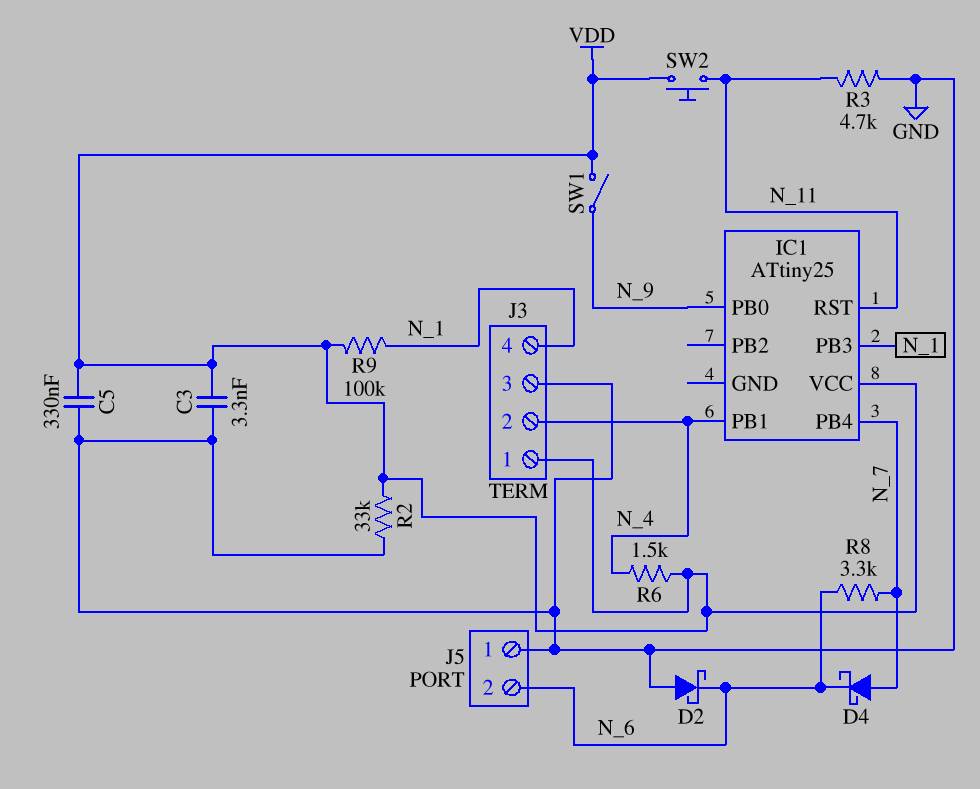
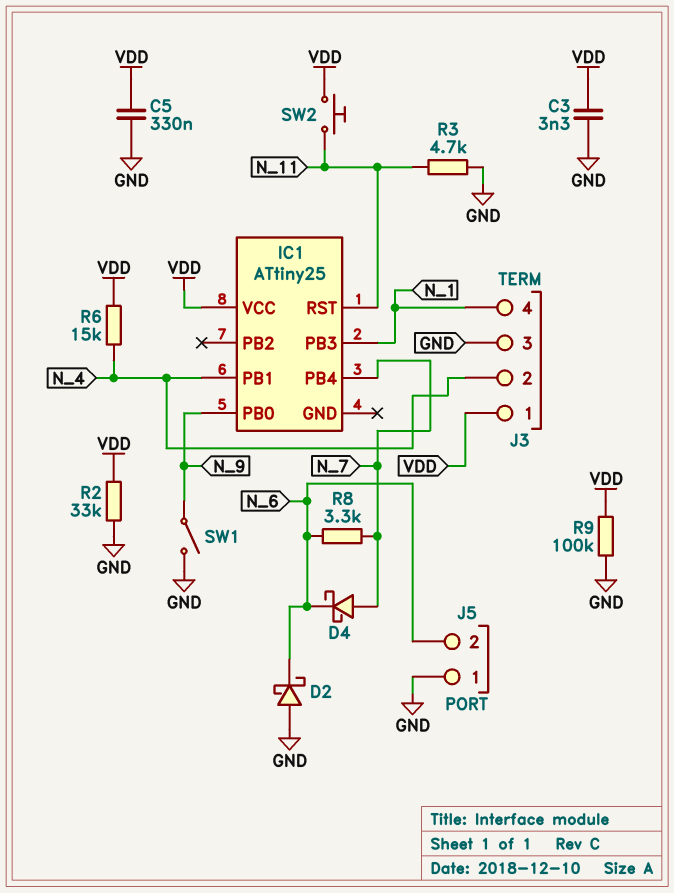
R6: 1.5k (N_4, VDD) -> 15k (N_4, VDD)
R9: 100k (N_1, VDD) -> 100k (GND, VDD)
SW1: switch (N_9, VDD) -> switch (GND, N_9)

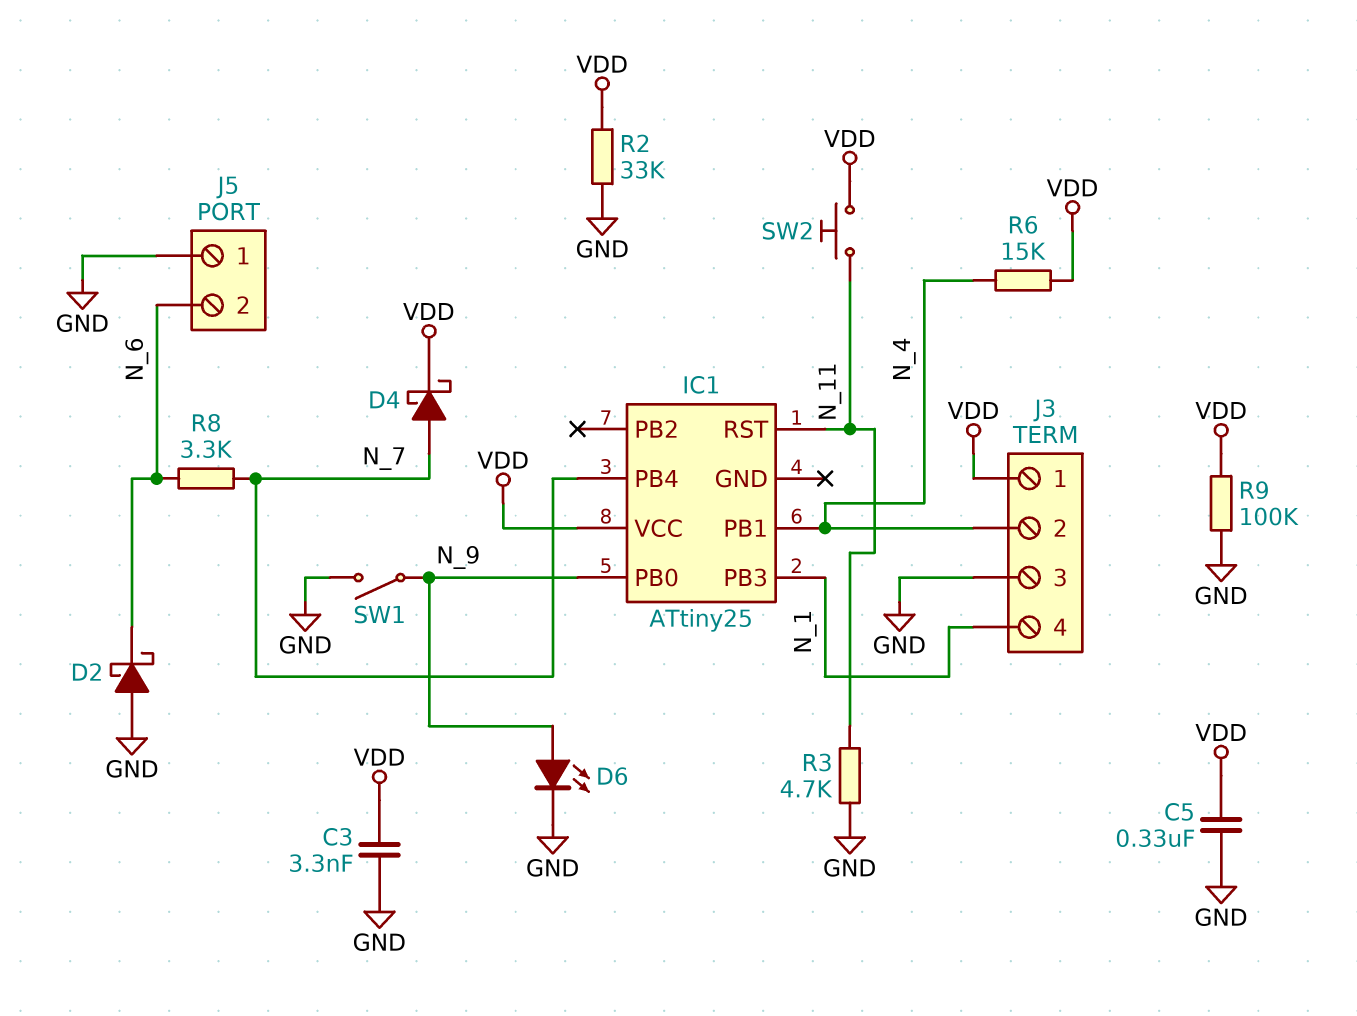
D4: schottky (A N_7, K N_6) -> schottky (A N_7, K VDD)
D6: none -> LED (A N_9, K GND)

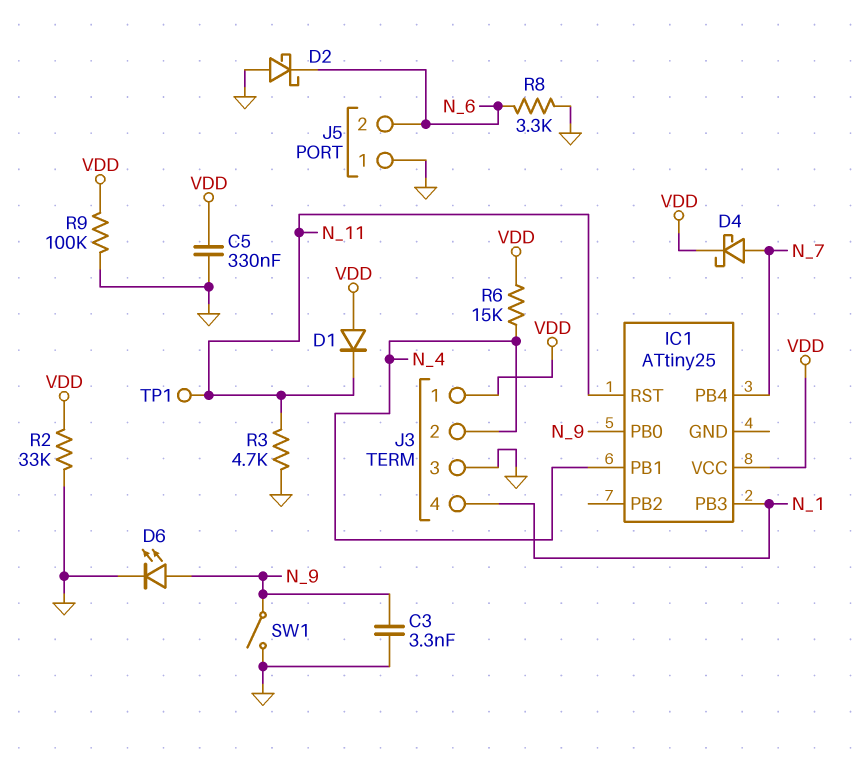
C3: 3.3nF (GND, VDD) -> 3.3nF (GND, N_9)
D1: none -> diode (A VDD, K N_11)
R8: 3.3k (N_6, N_7) -> 3.3k (GND, N_6)
SW2: button (N_11, VDD) -> none
TP1: none -> test point (N_11)

